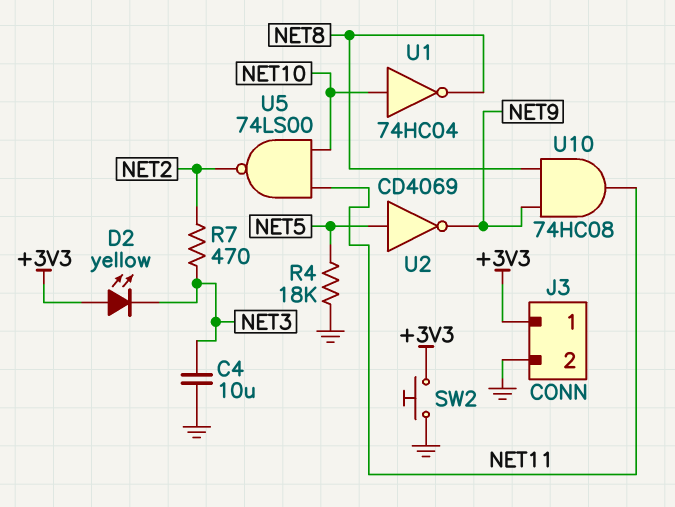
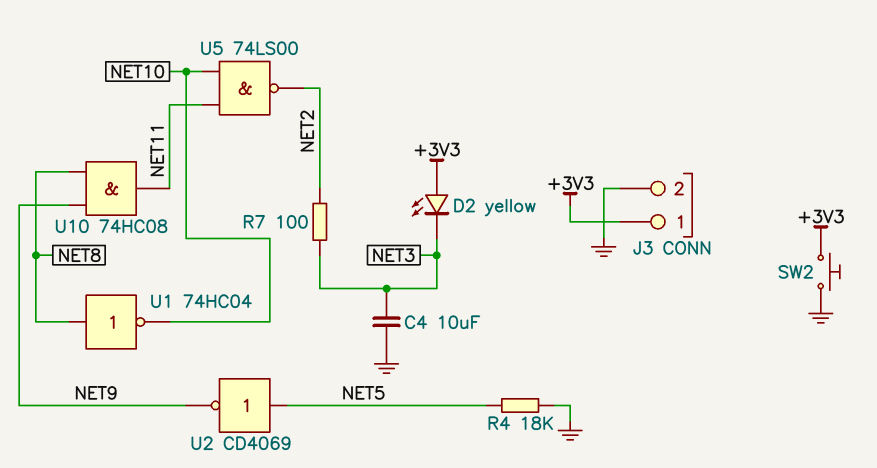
R7: 470 (NET2, NET3) -> 100 (NET2, NET3)
U1: NOT 74HC04 (in NET10, out NET8) -> NOT 74HC04 (in NET8, out NET10)

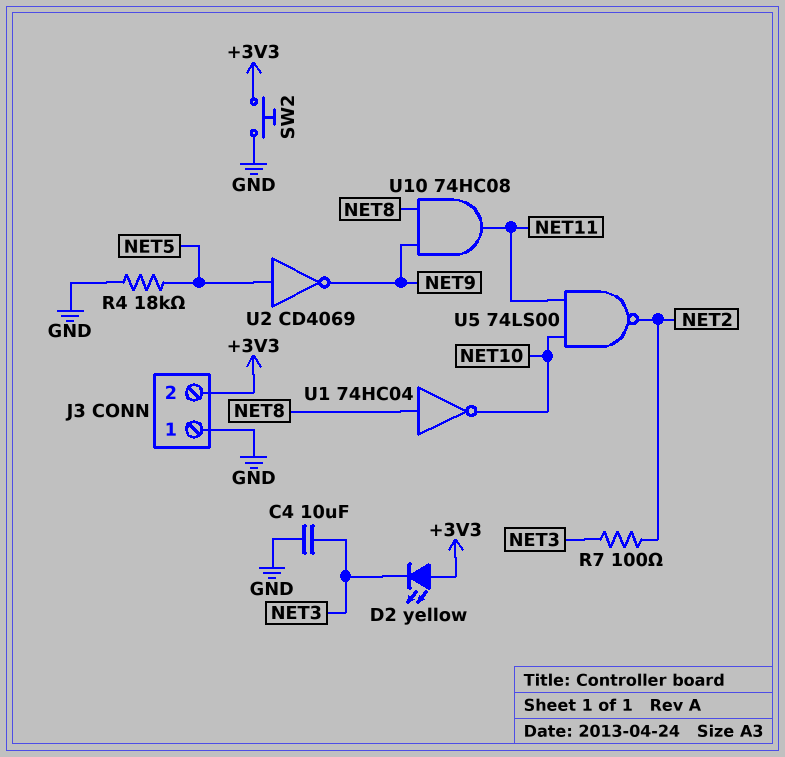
J3 pin 1: +3V3 -> GND
J3 pin 2: GND -> +3V3

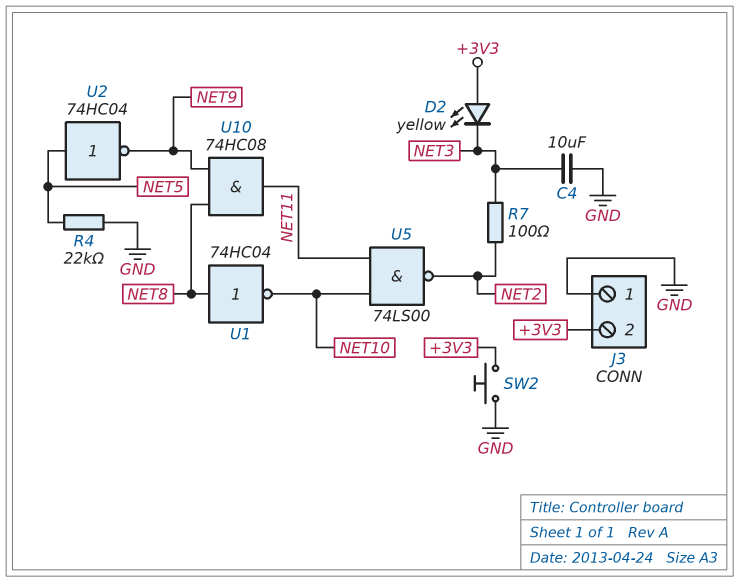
R4: 18k (GND, NET5) -> 22k (GND, NET5)
U2: NOT CD4069 (in NET5, out NET9) -> NOT 74HC04 (in NET5, out NET9)

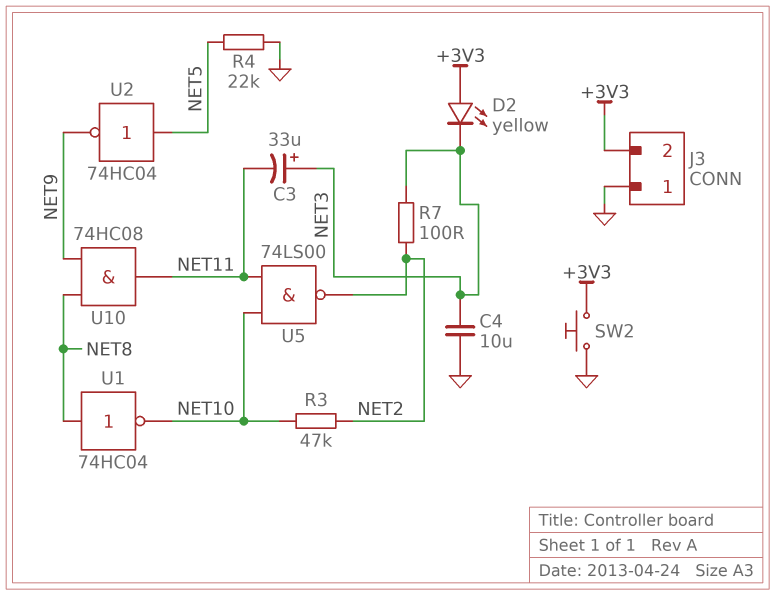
C3: none -> 33uF (plus NET3, minus NET11)
R3: none -> 47k (NET2, NET10)

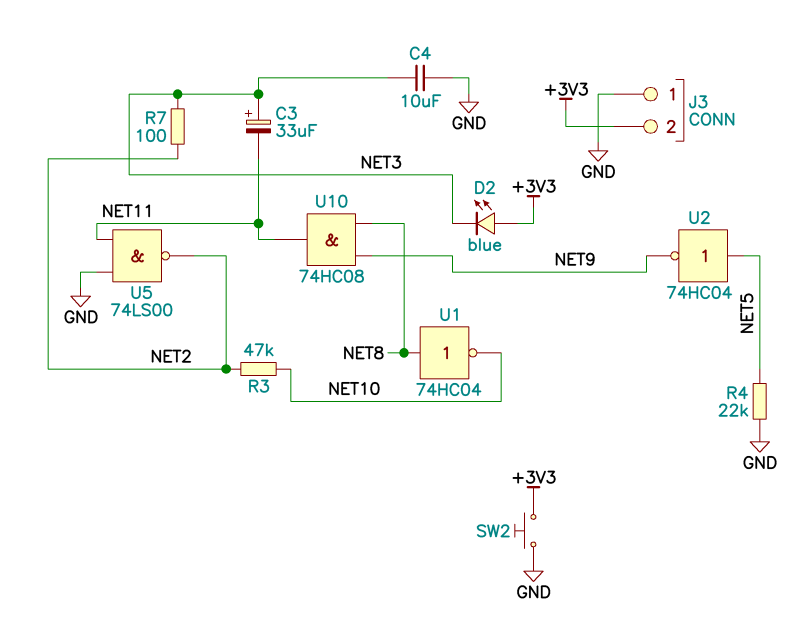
D2: LED yellow (A +3V3, K NET3) -> LED blue (A +3V3, K NET3)
U5: NAND 74LS00 (in NET10, in NET11, out NET2) -> NAND 74LS00 (in GND, in NET11, out NET2)

